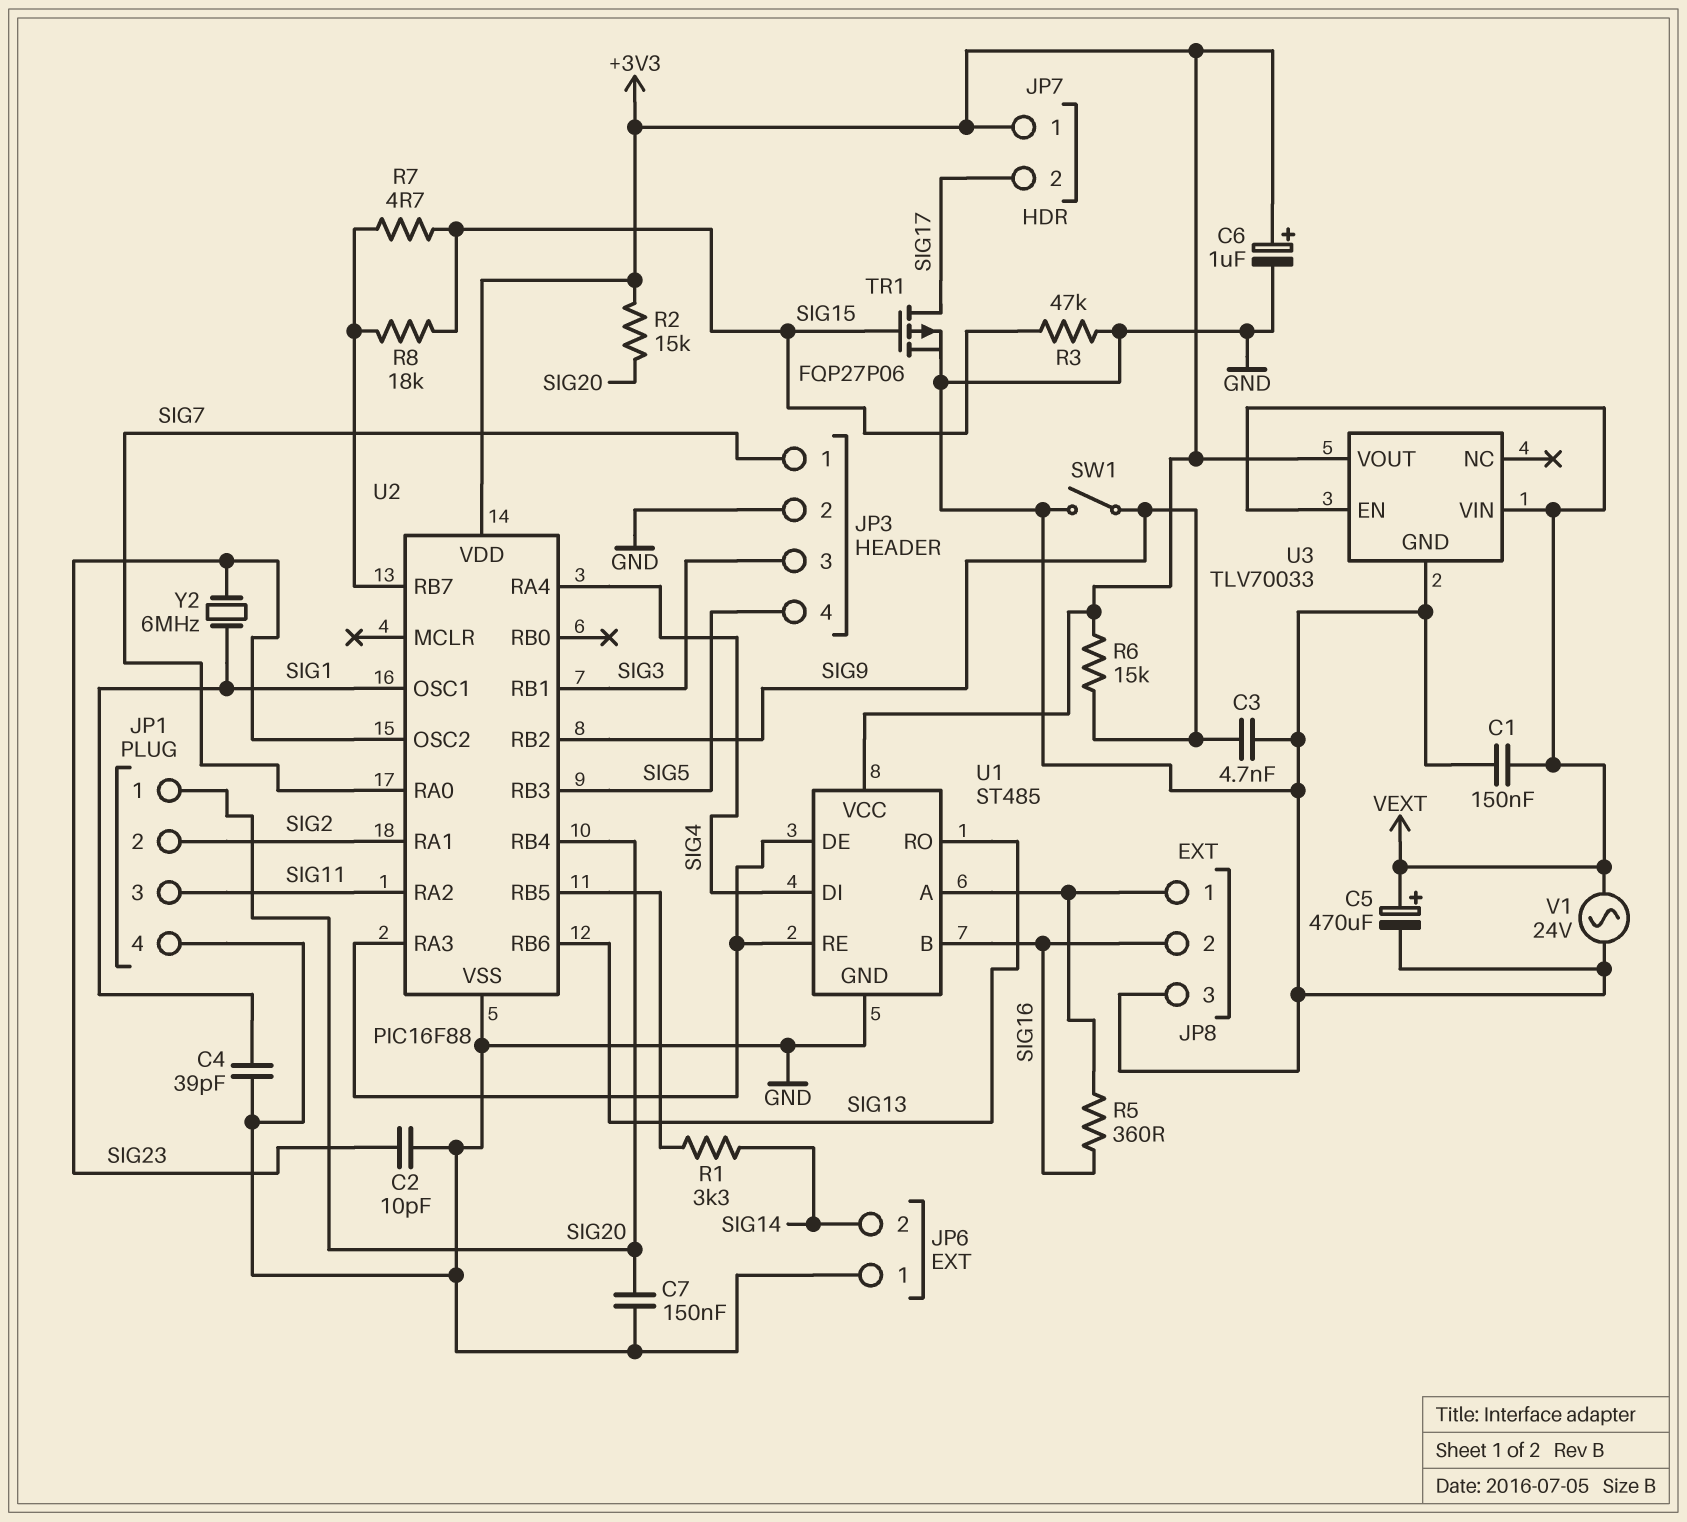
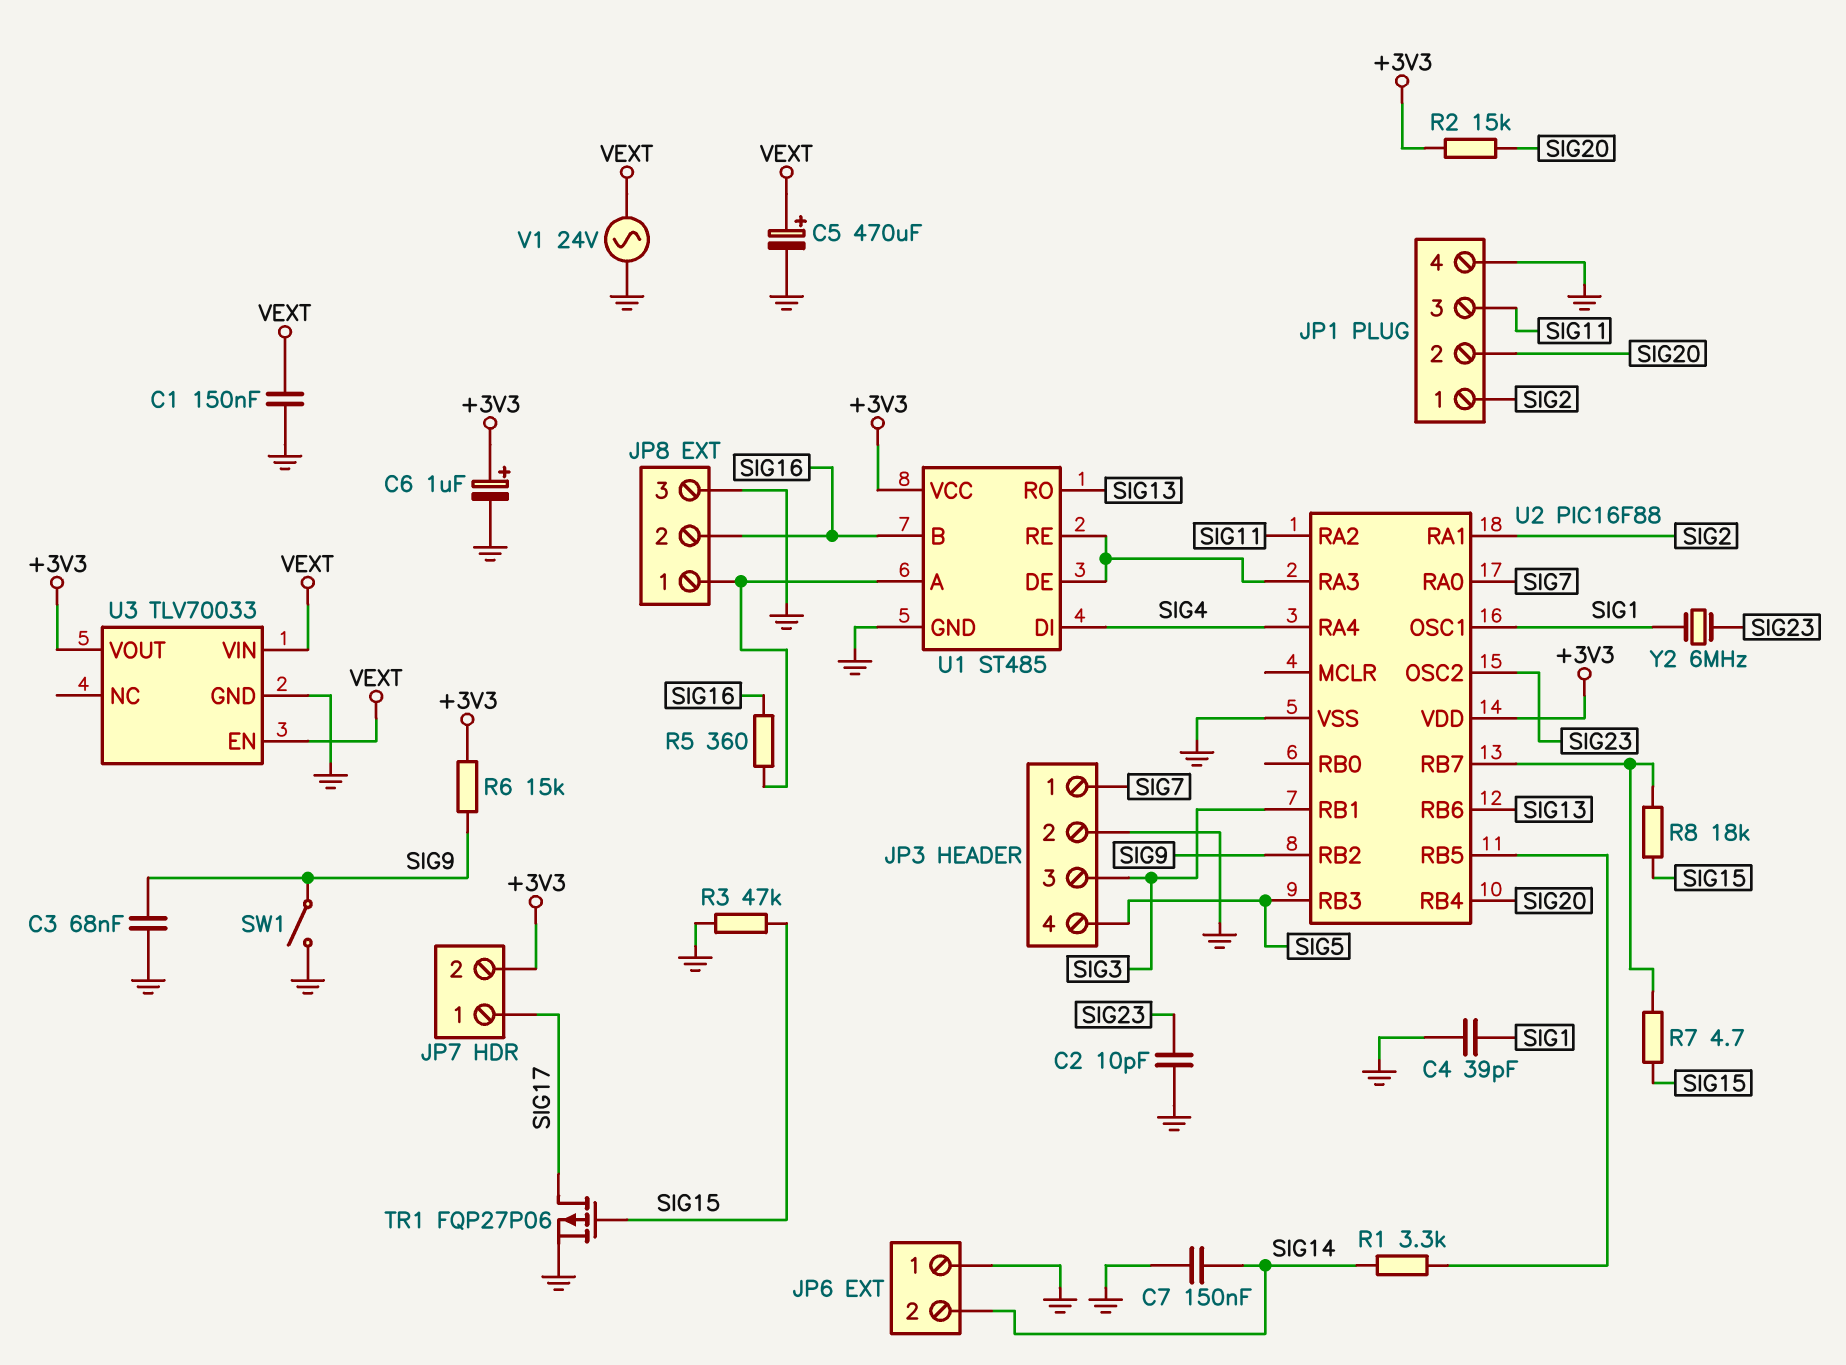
C3: 4.7nF (GND, SIG9) -> 68nF (GND, SIG9)
C7: 150nF (GND, SIG20) -> 150nF (GND, SIG14)
JP1 pin 1: SIG20 -> SIG2
JP1 pin 2: SIG2 -> SIG20
JP7 pin 1: +3V3 -> SIG17
JP7 pin 2: SIG17 -> +3V3

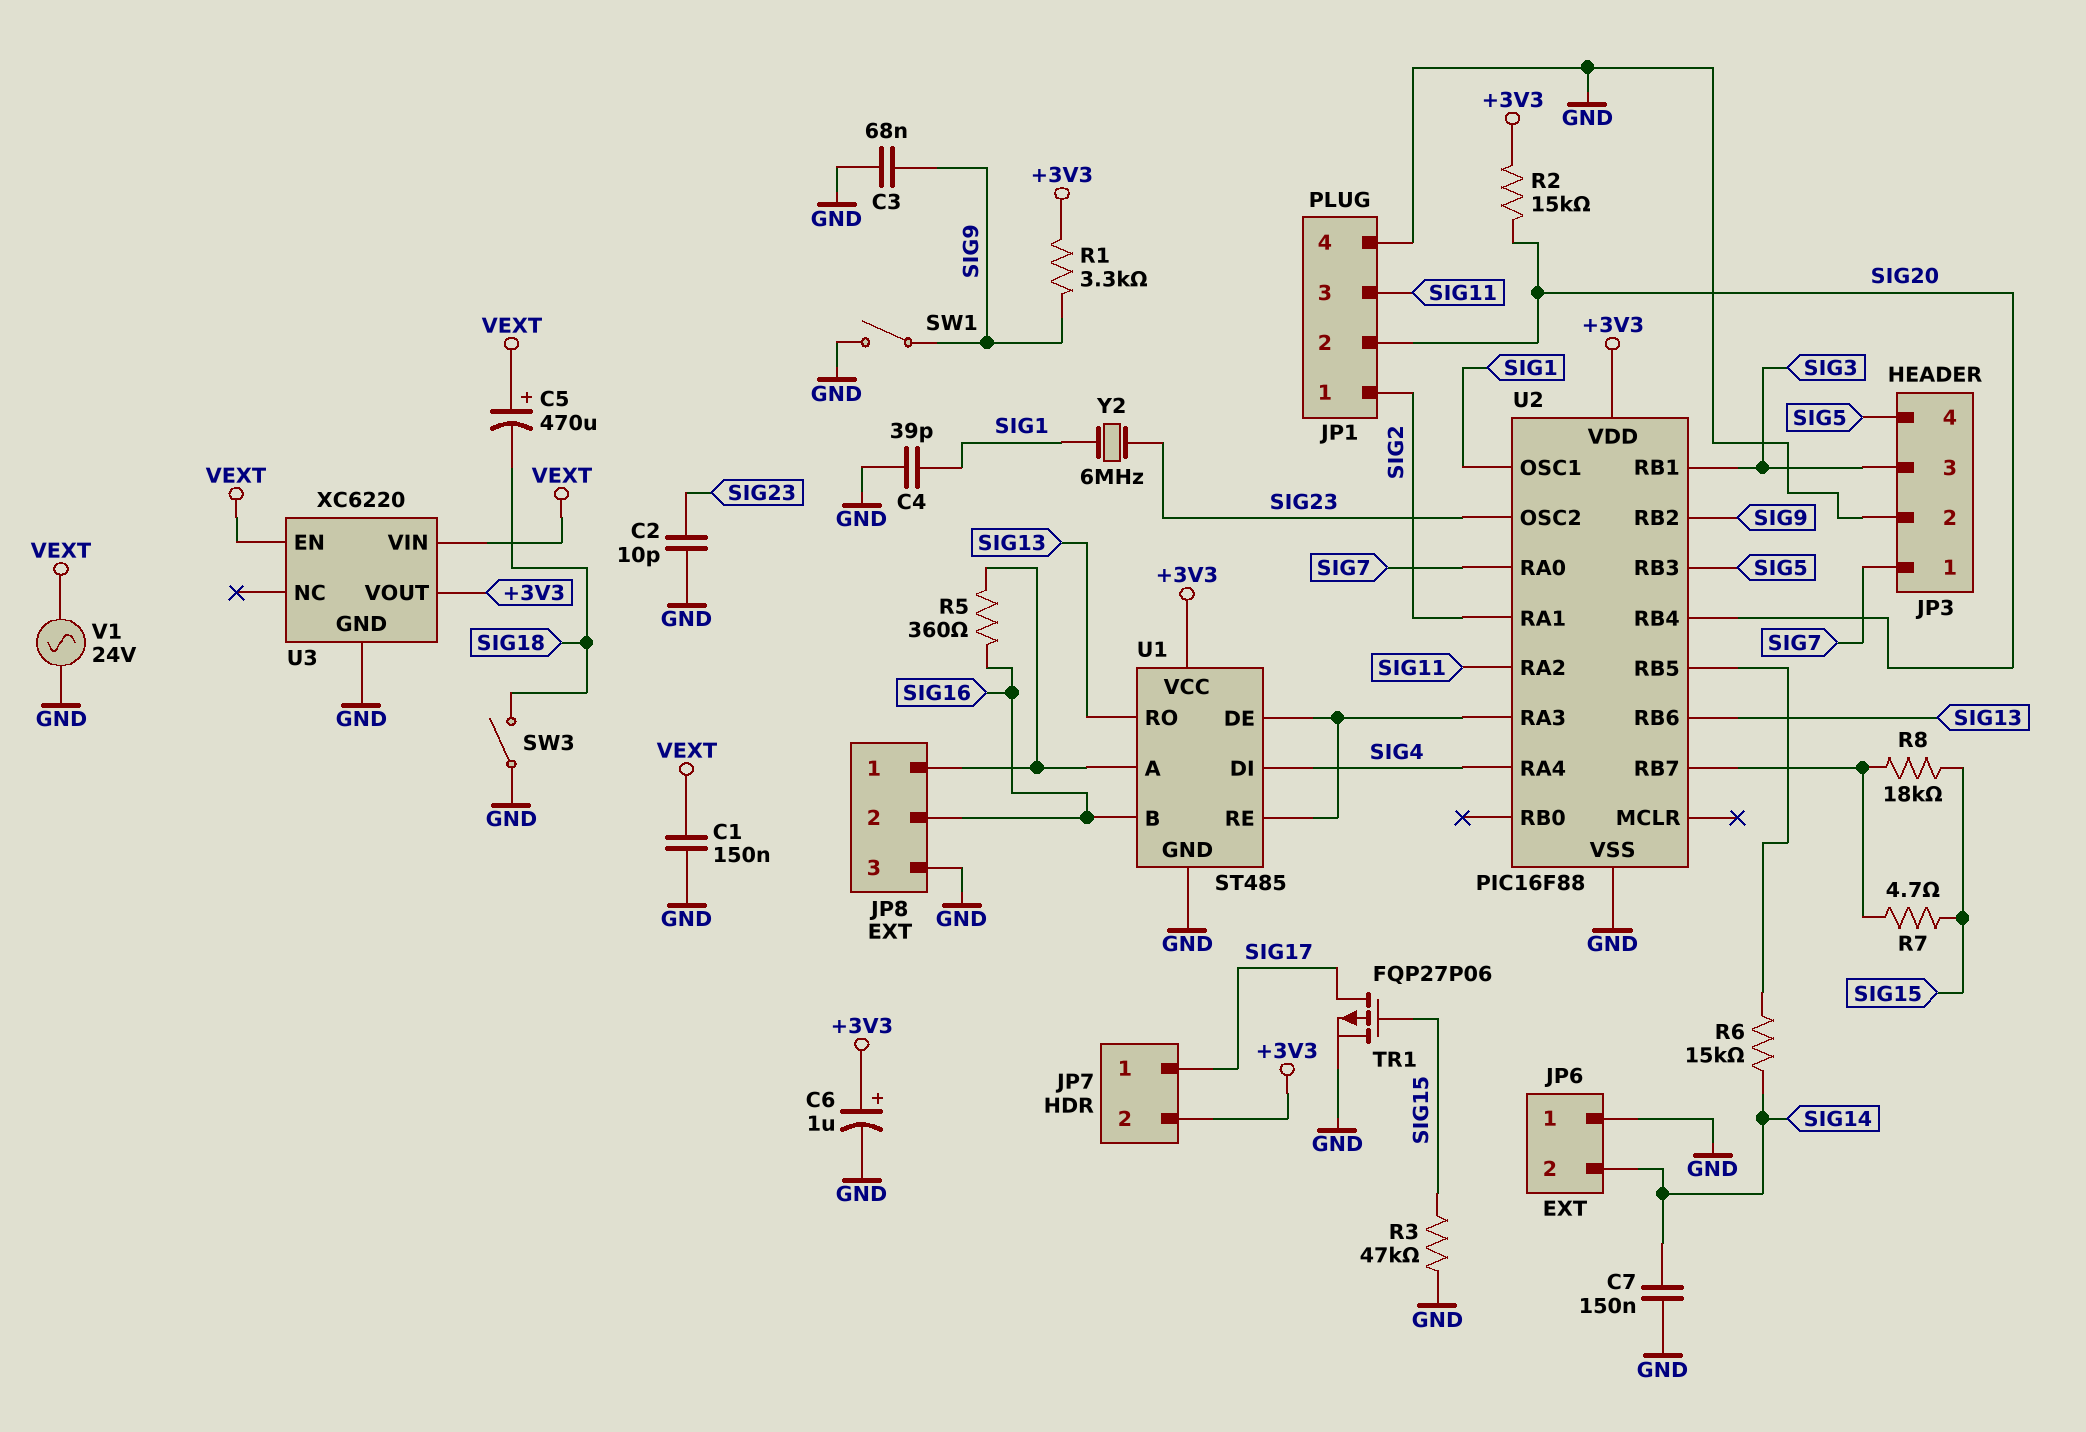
C5: 470uF (plus VEXT, minus GND) -> 470uF (plus VEXT, minus SIG18)
R1: 3.3k (SIG14, U2/RB5) -> 3.3k (+3V3, SIG9)
R6: 15k (+3V3, SIG9) -> 15k (SIG14, U2/RB5)
SW3: none -> switch (GND, SIG18)
U3: TLV70033 -> XC6220

